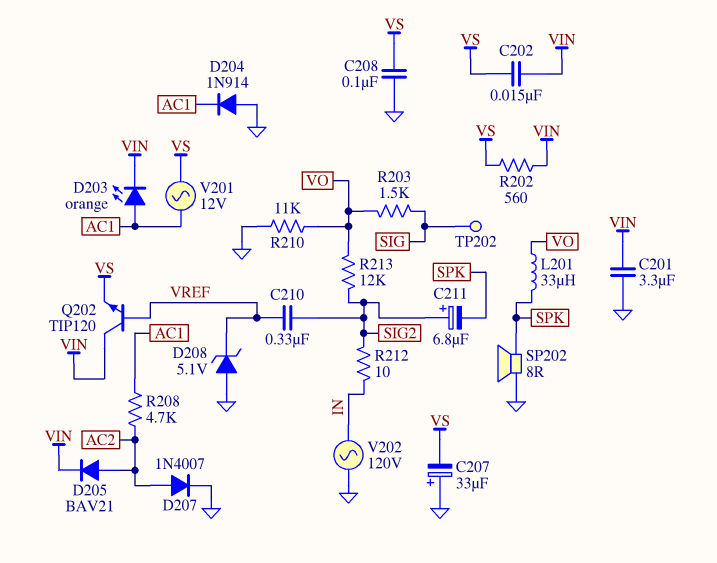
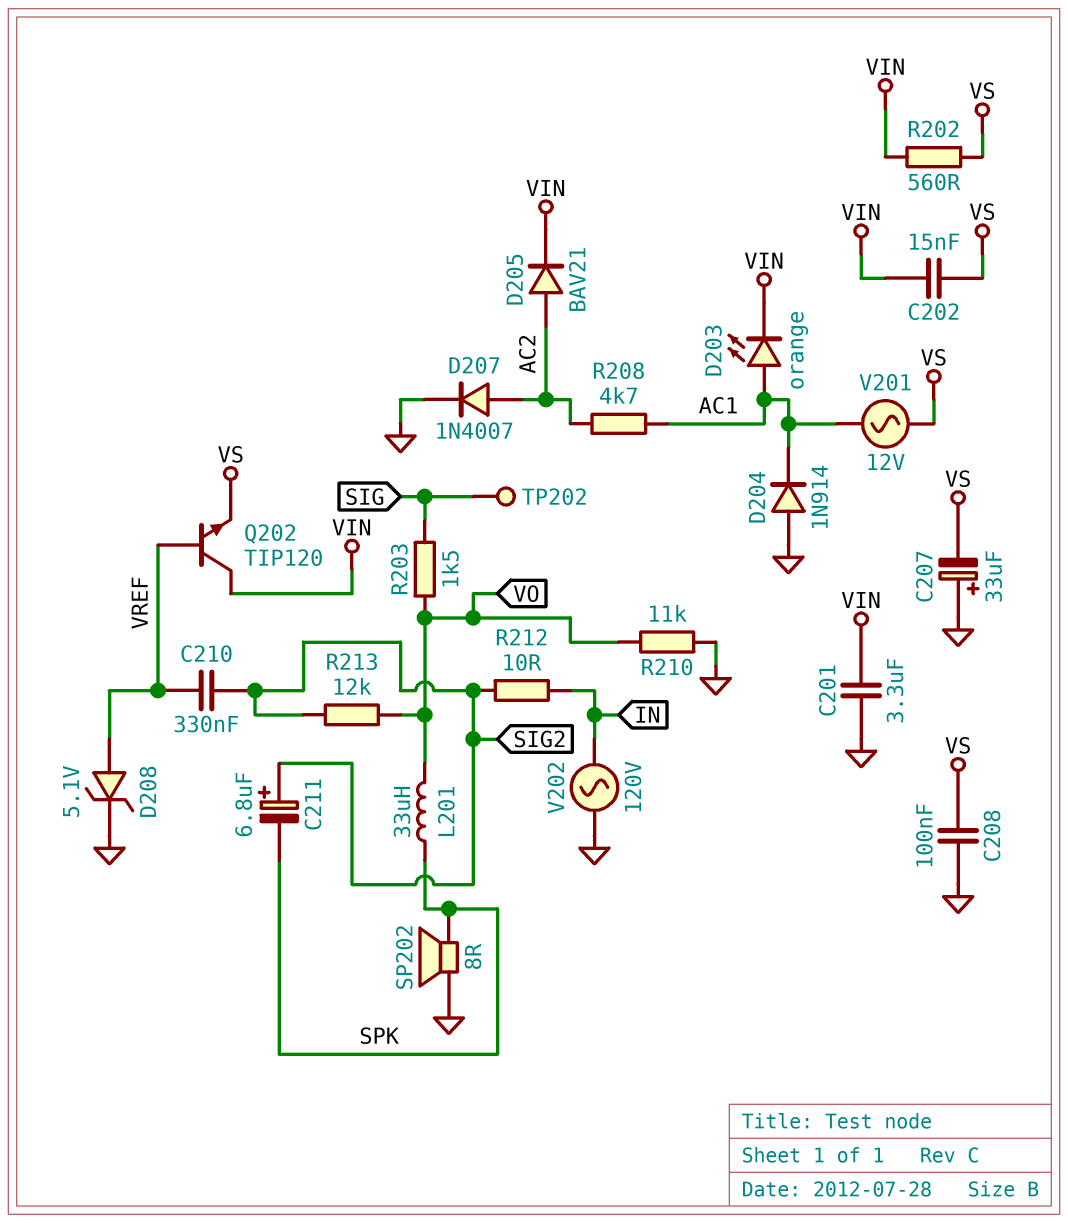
D208: zener 5.1V (A GND, K VREF) -> zener 5.1V (A VREF, K GND)

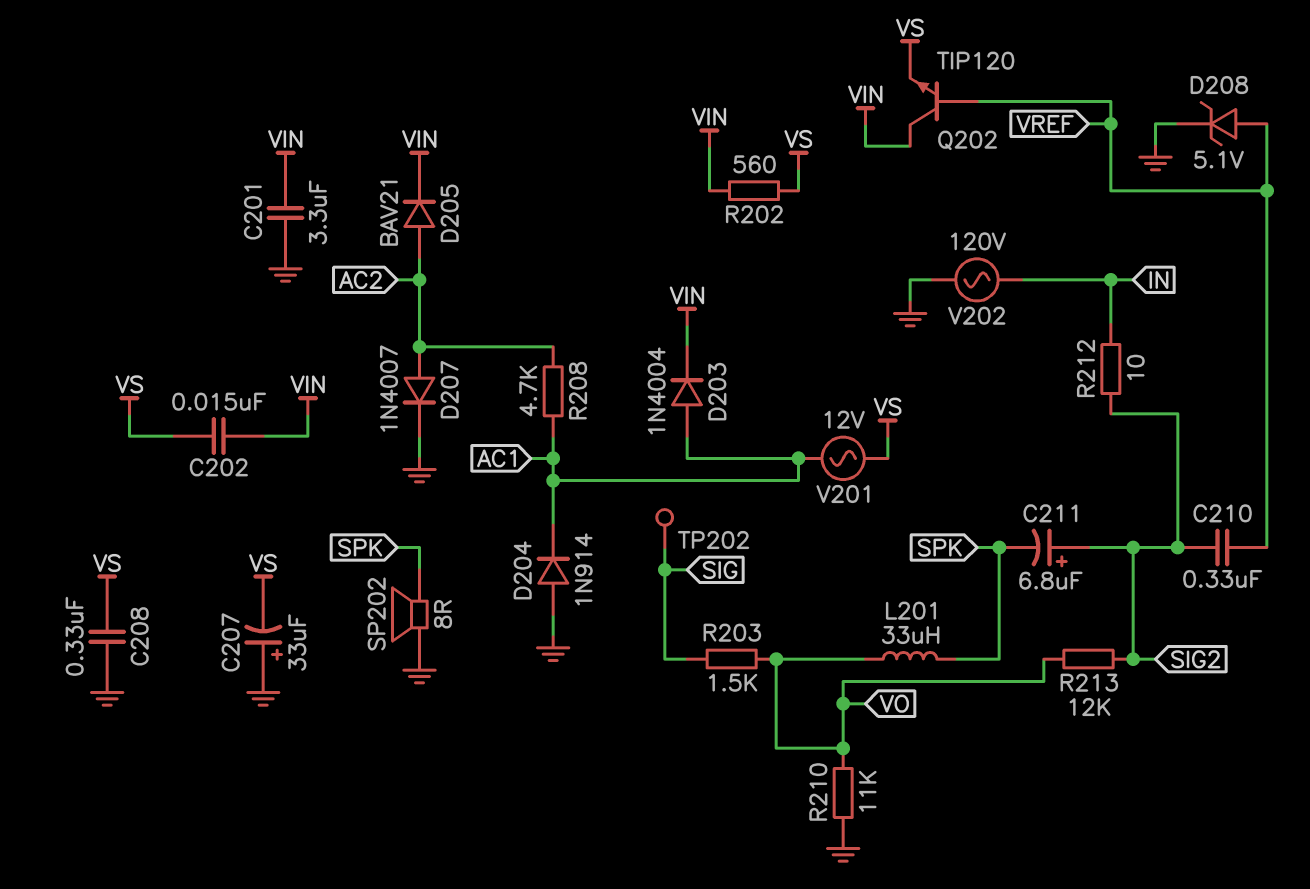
C208: 100nF (GND, VS) -> 330nF (GND, VS)
D203: LED orange (A AC1, K VIN) -> diode 1N4004 (A AC1, K VIN)

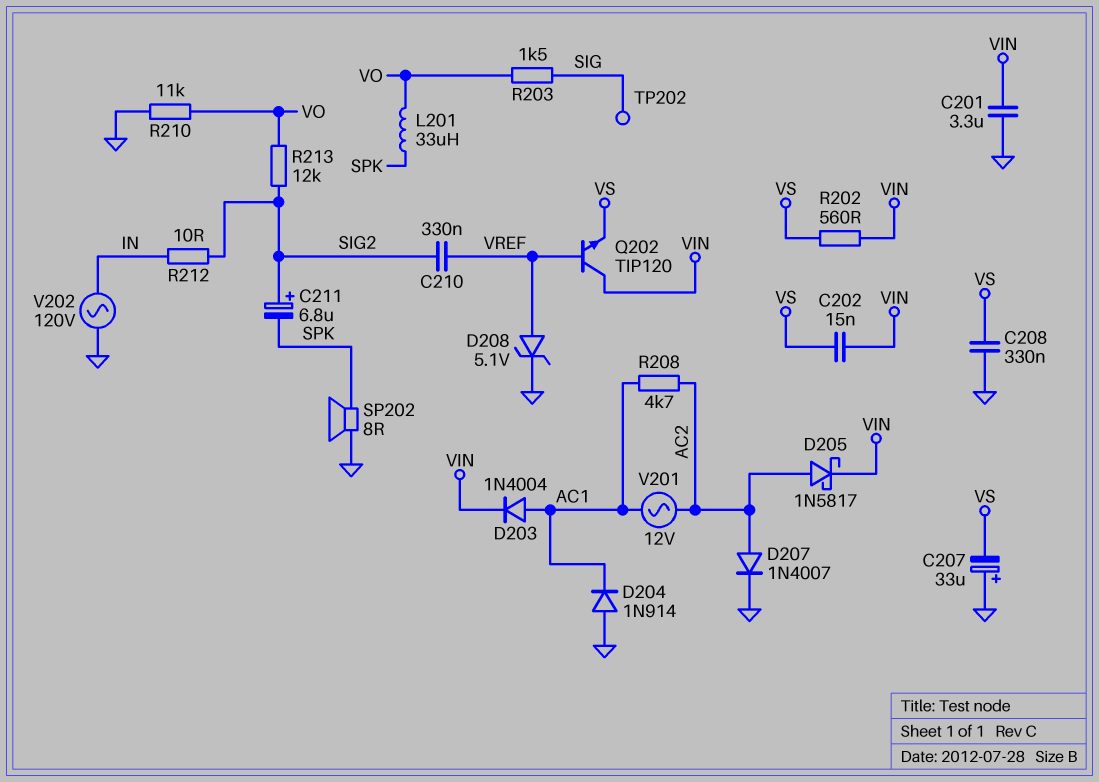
D205: diode BAV21 (A AC2, K VIN) -> schottky 1N5817 (A AC2, K VIN)
V201: AC 12V (AC1, VS) -> AC 12V (AC1, AC2)

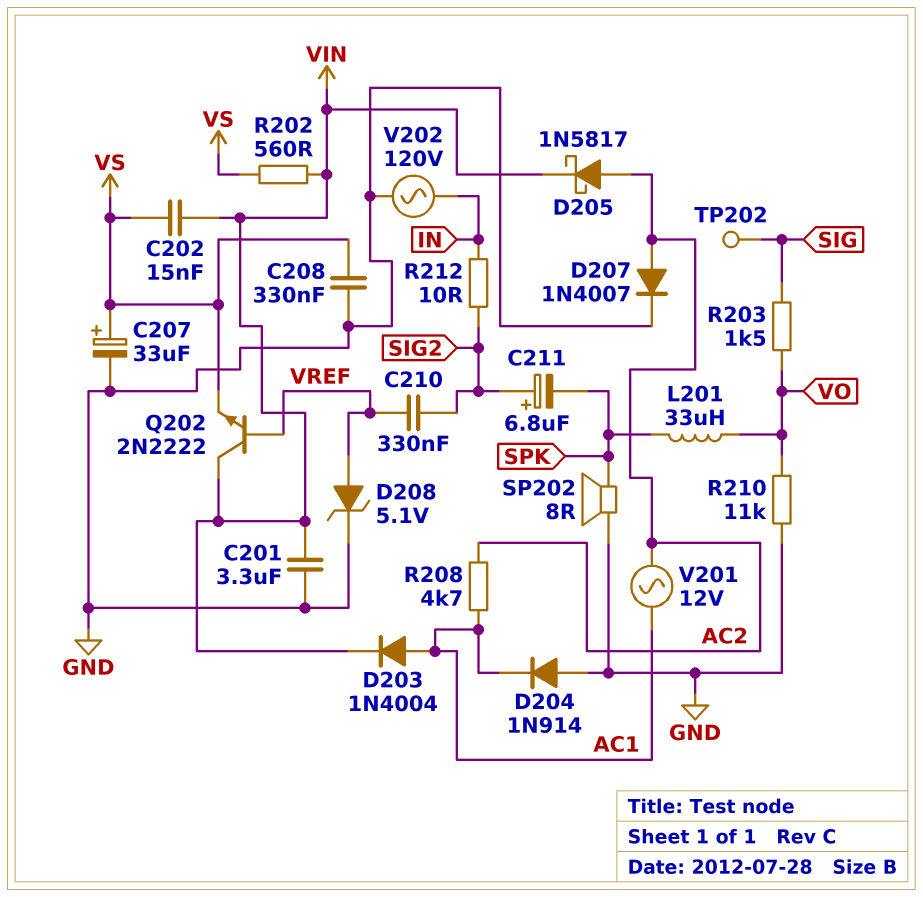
C207: 33uF (plus GND, minus VS) -> 33uF (plus VS, minus GND)
Q202: NPN TIP120 (B VREF, C VIN, E VS) -> NPN 2N2222 (B VREF, C VIN, E VS)
R213: 12k (SIG2, VO) -> none

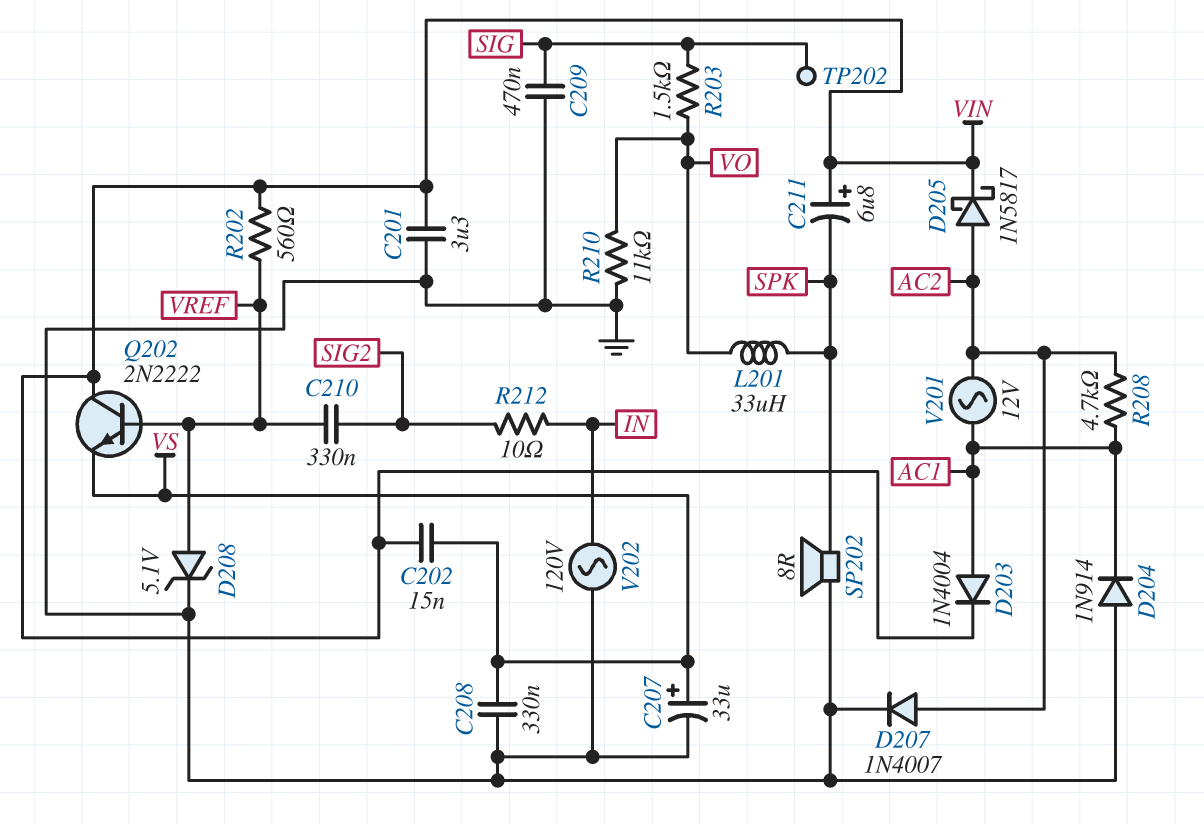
C209: none -> 470nF (GND, SIG)
C211: 6.8uF (plus SIG2, minus SPK) -> 6.8uF (plus VIN, minus SPK)
R202: 560 (VIN, VS) -> 560 (VIN, VREF)

